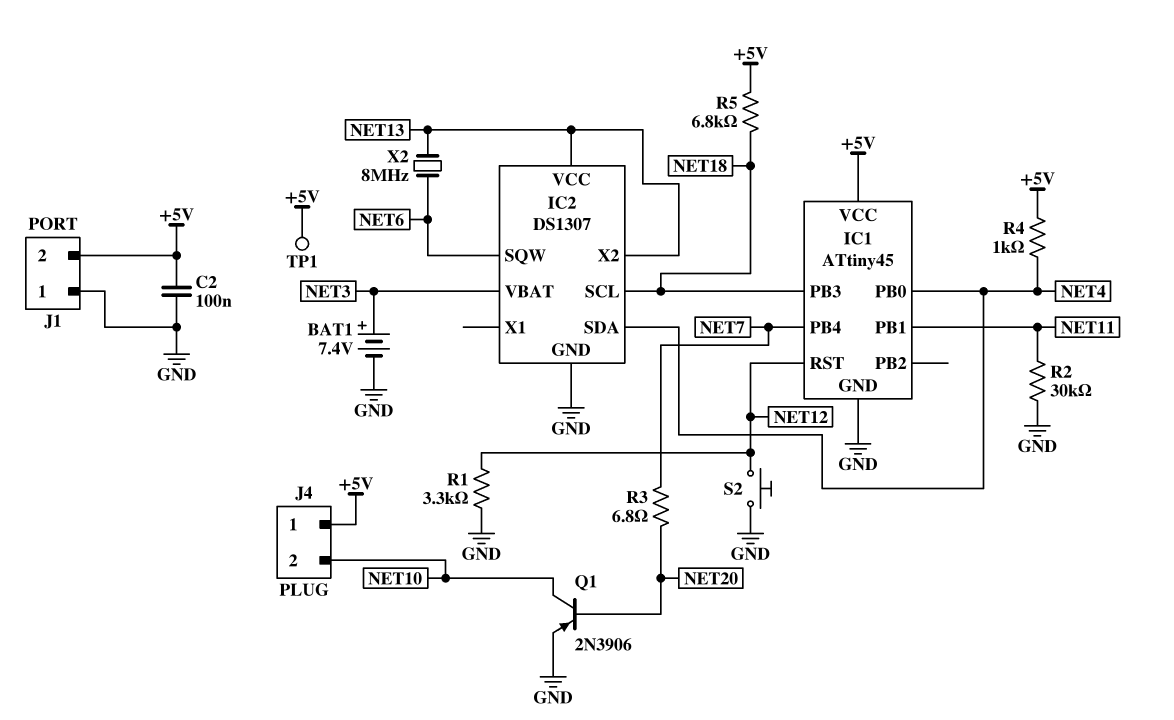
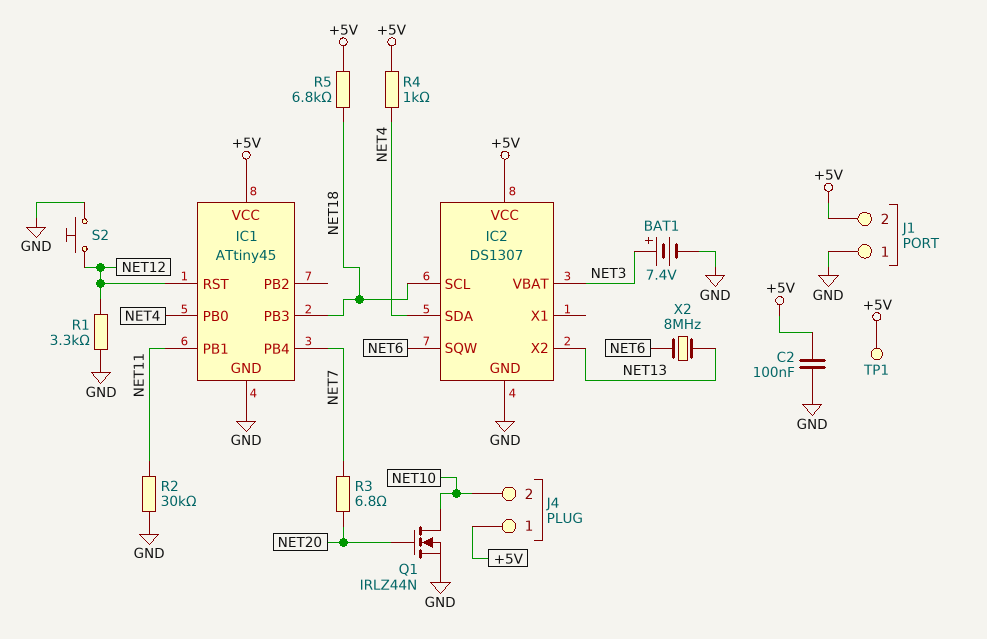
IC2 pin VCC: NET13 -> +5V
Q1: PNP 2N3906 (B NET20, C NET10, E GND) -> NMOS IRLZ44N (G NET20, D NET10, S GND)

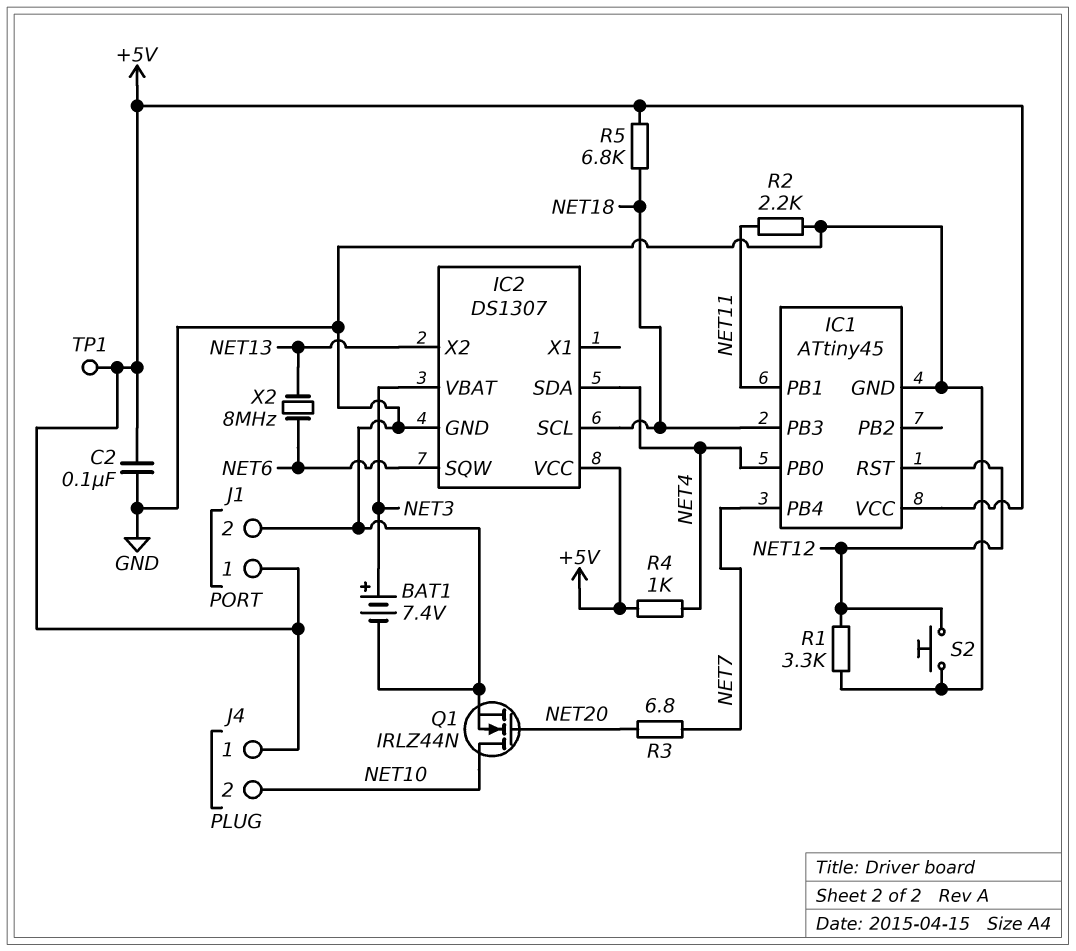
J1 pin 1: GND -> +5V
J1 pin 2: +5V -> GND
R2: 30k (GND, NET11) -> 2.2k (GND, NET11)

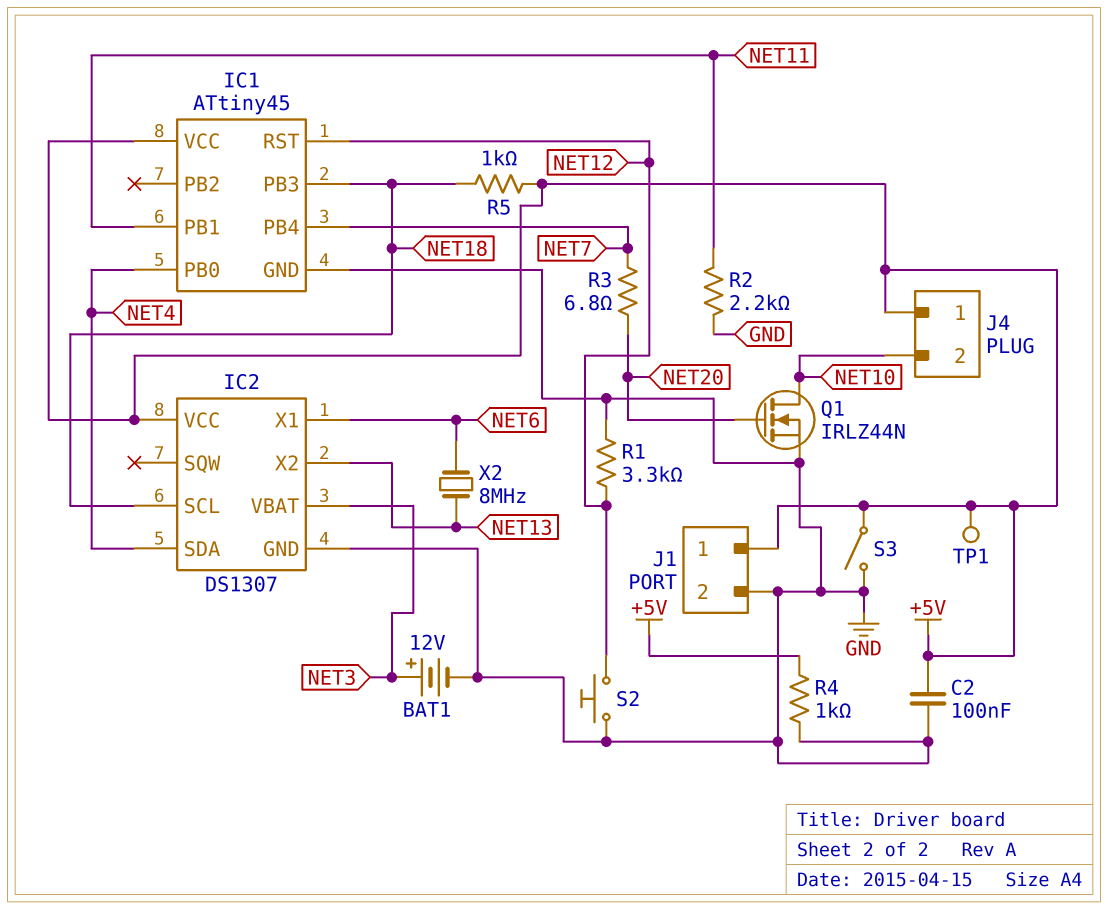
BAT1: 7.4V (plus NET3, minus GND) -> 12V (plus NET3, minus GND)
IC2 pin SQW: NET6 -> none
IC2 pin X1: none -> NET6
R4: 1k (+5V, NET4) -> 1k (+5V, GND)
R5: 6.8k (+5V, NET18) -> 1k (+5V, NET18)
S3: none -> switch (+5V, GND)

